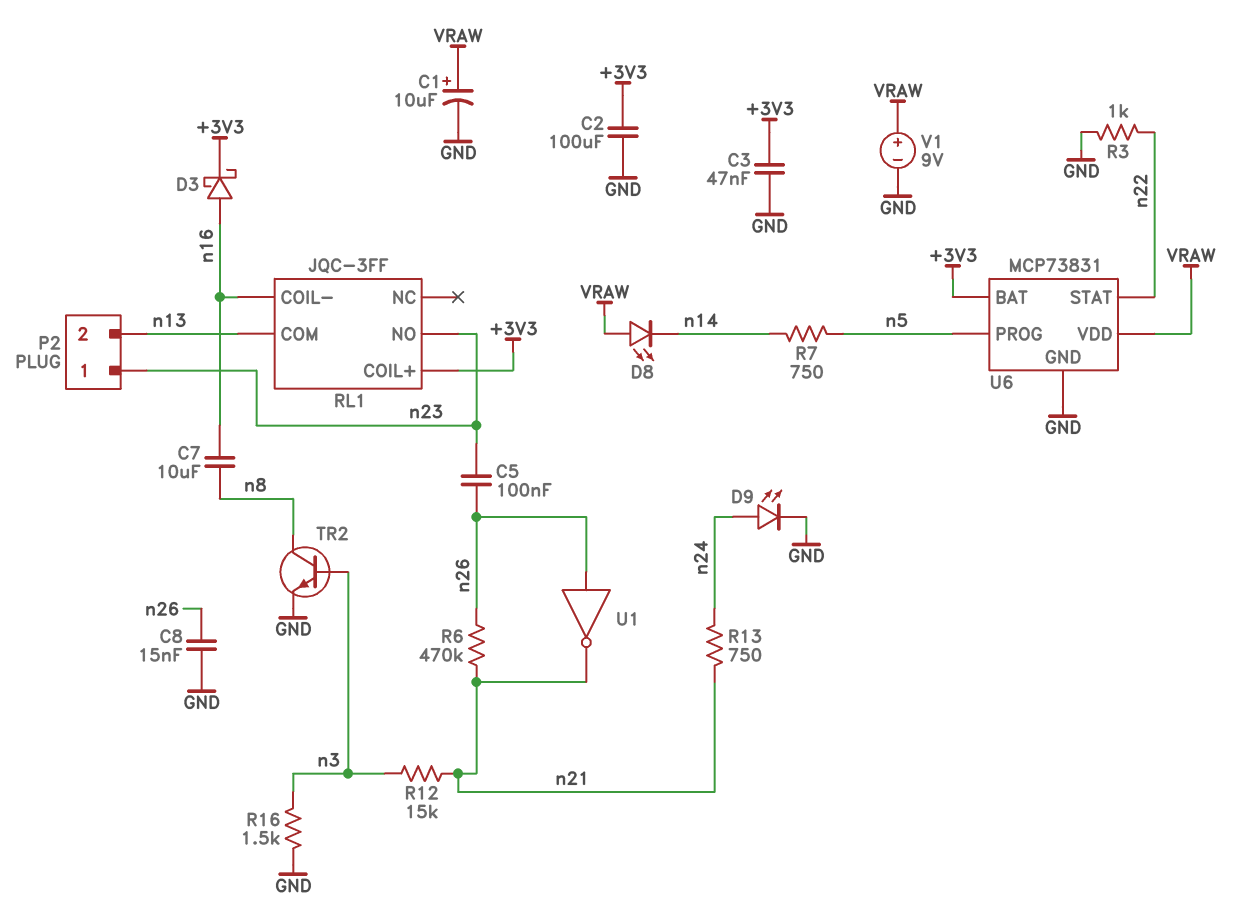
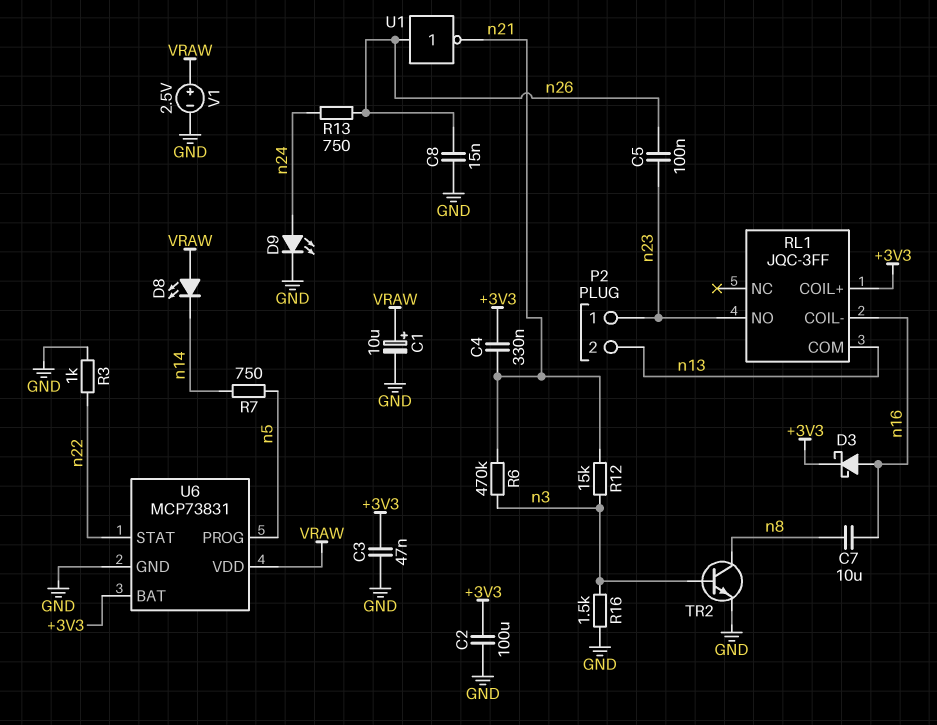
C4: none -> 330nF (+3V3, n21)
R6: 470k (n21, n26) -> 470k (n3, n21)
R13: 750 (n21, n24) -> 750 (n24, n26)
V1: 9V (plus VRAW, minus GND) -> 2.5V (plus VRAW, minus GND)

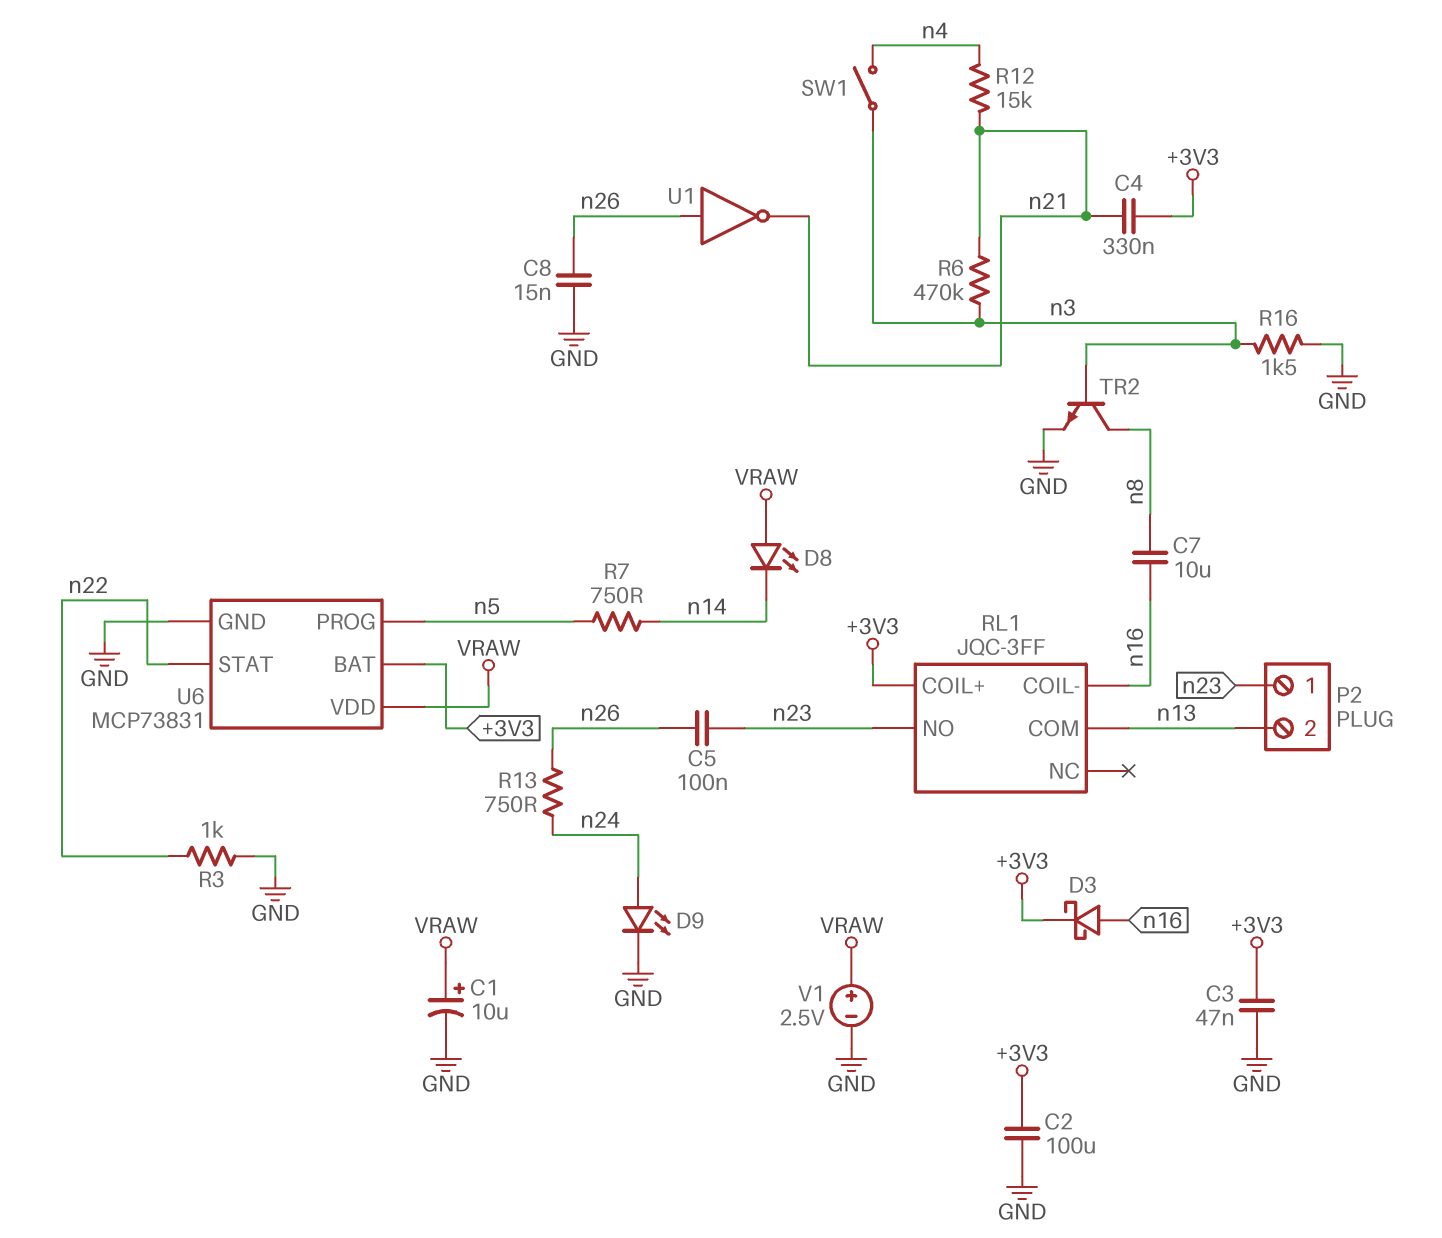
R12: 15k (n3, n21) -> 15k (n4, n21)
SW1: none -> switch (n3, n4)

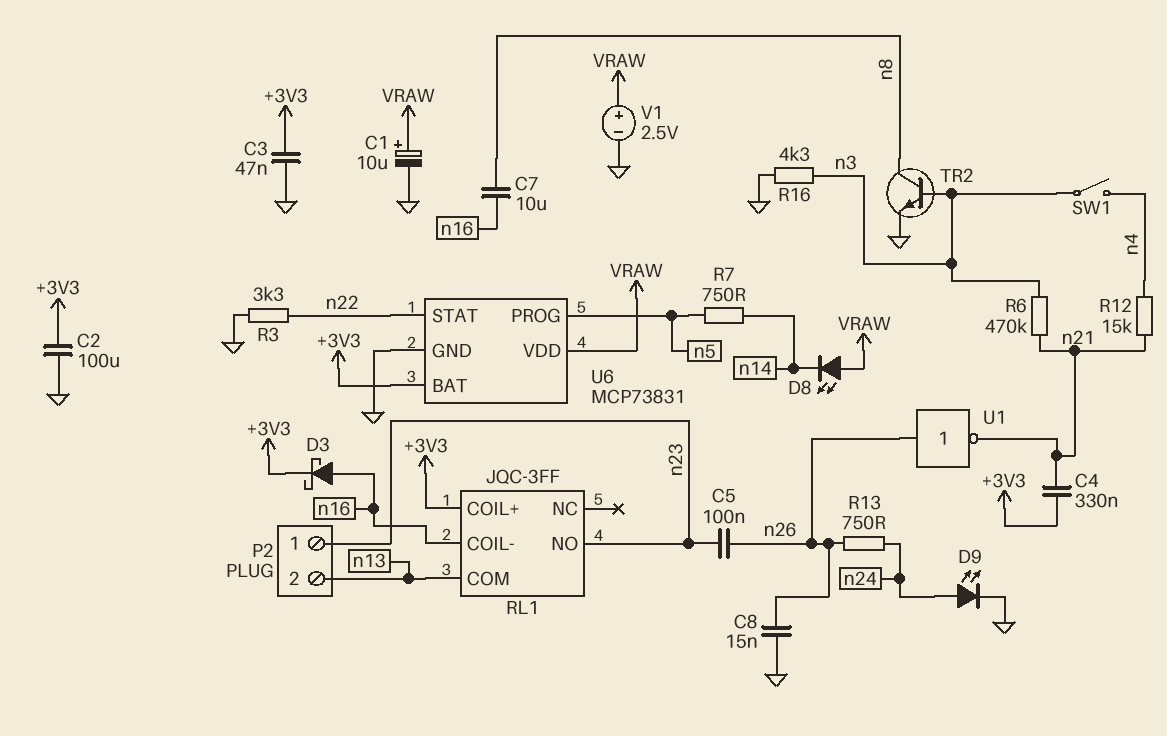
R3: 1k (GND, n22) -> 3.3k (GND, n22)
R16: 1.5k (GND, n3) -> 4.3k (GND, n3)

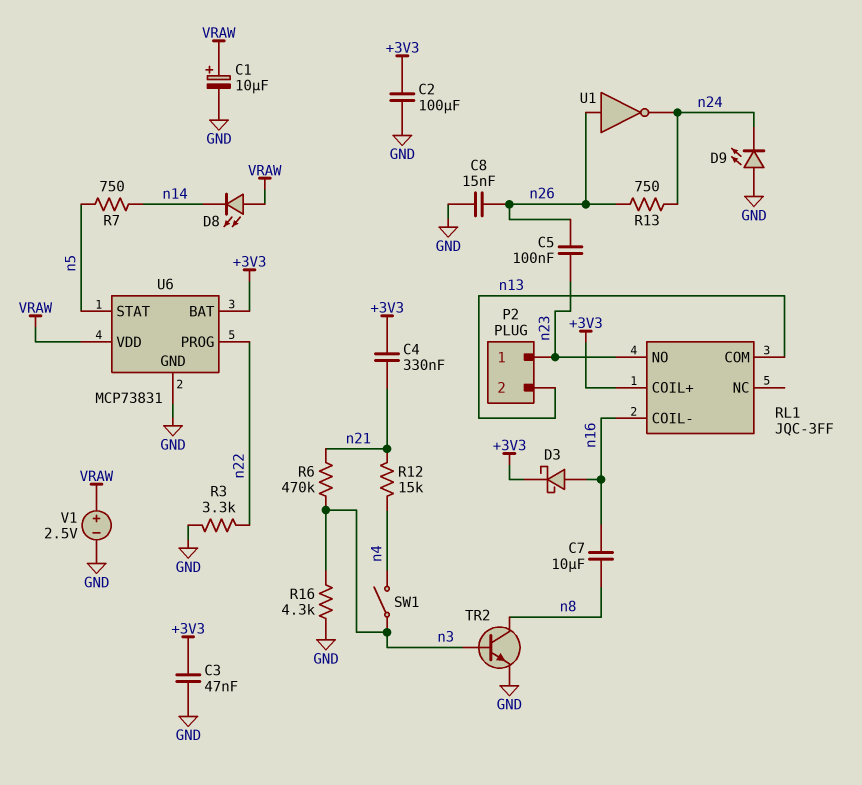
D9: LED (A n24, K GND) -> LED (A GND, K n24)
U1: NOT (in n26, out n21) -> NOT (in n26, out n24)
U6 pin PROG: n5 -> n22
U6 pin STAT: n22 -> n5

